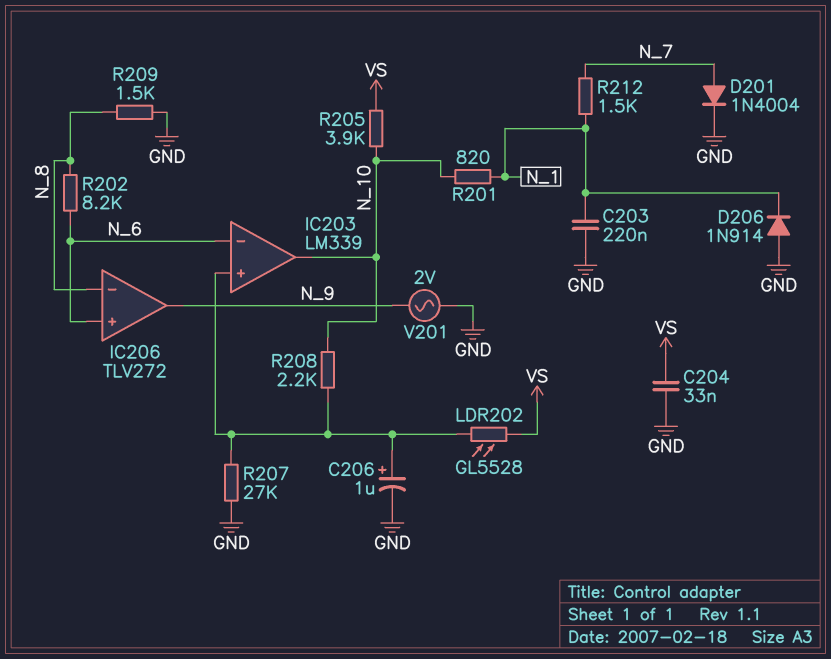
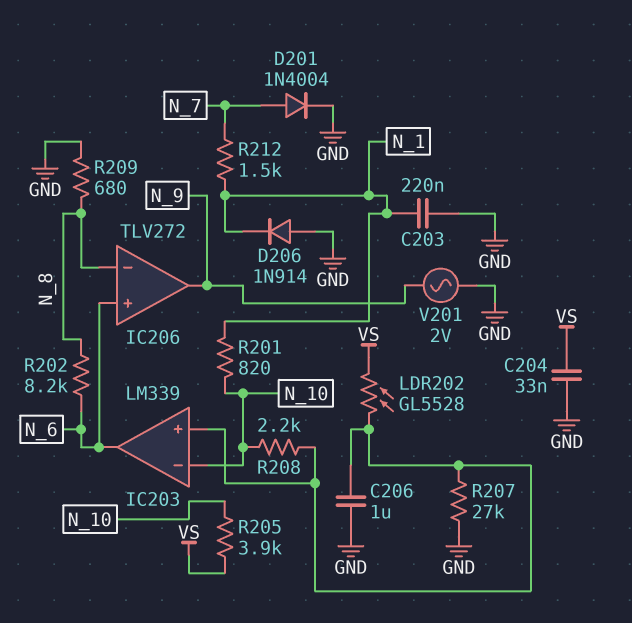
C206: 1uF (plus IC203/in+, minus GND) -> 1uF (GND, IC203/in+)
IC203 pin in-: N_6 -> N_10
IC203 pin out: N_10 -> N_6
R209: 1.5k (GND, N_8) -> 680 (GND, N_8)

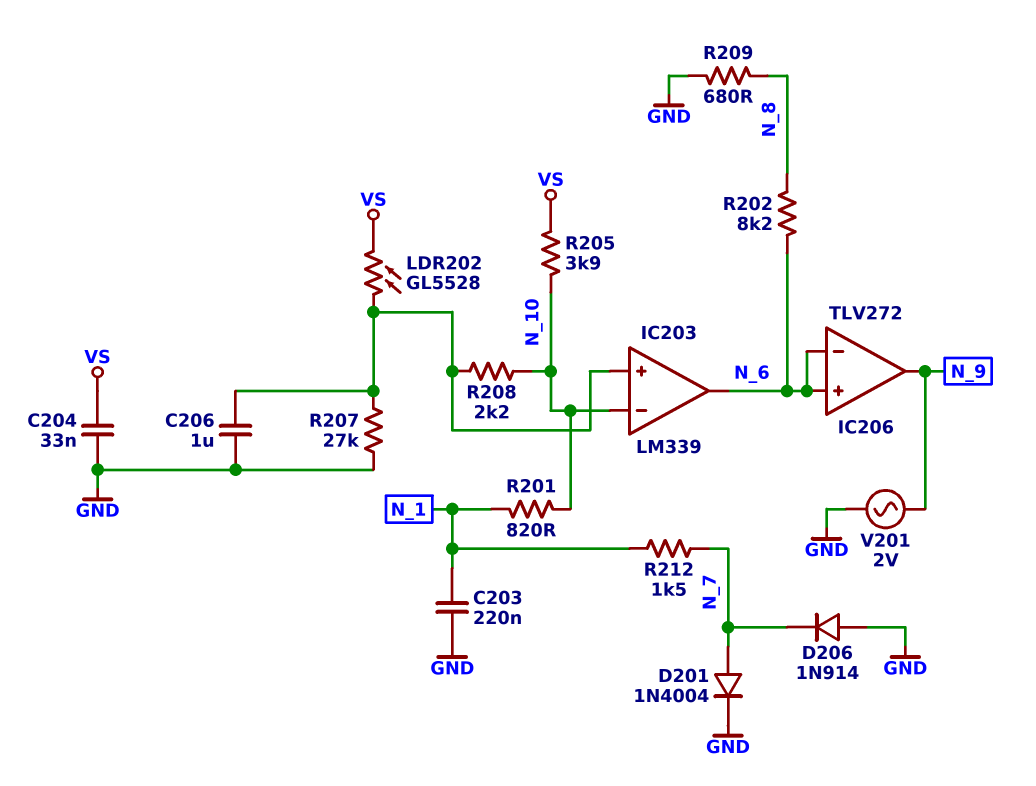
D206: diode 1N914 (A GND, K N_1) -> diode 1N914 (A GND, K N_7)
IC206 pin in-: N_8 -> N_6

